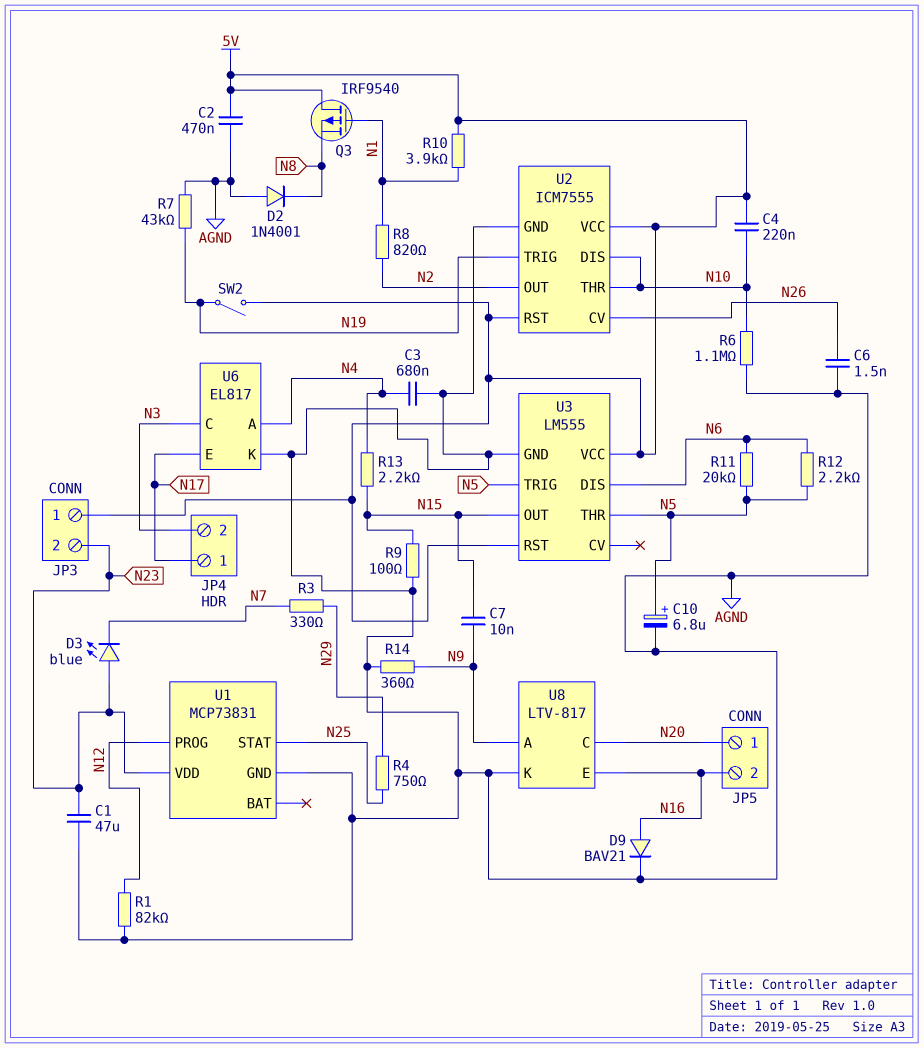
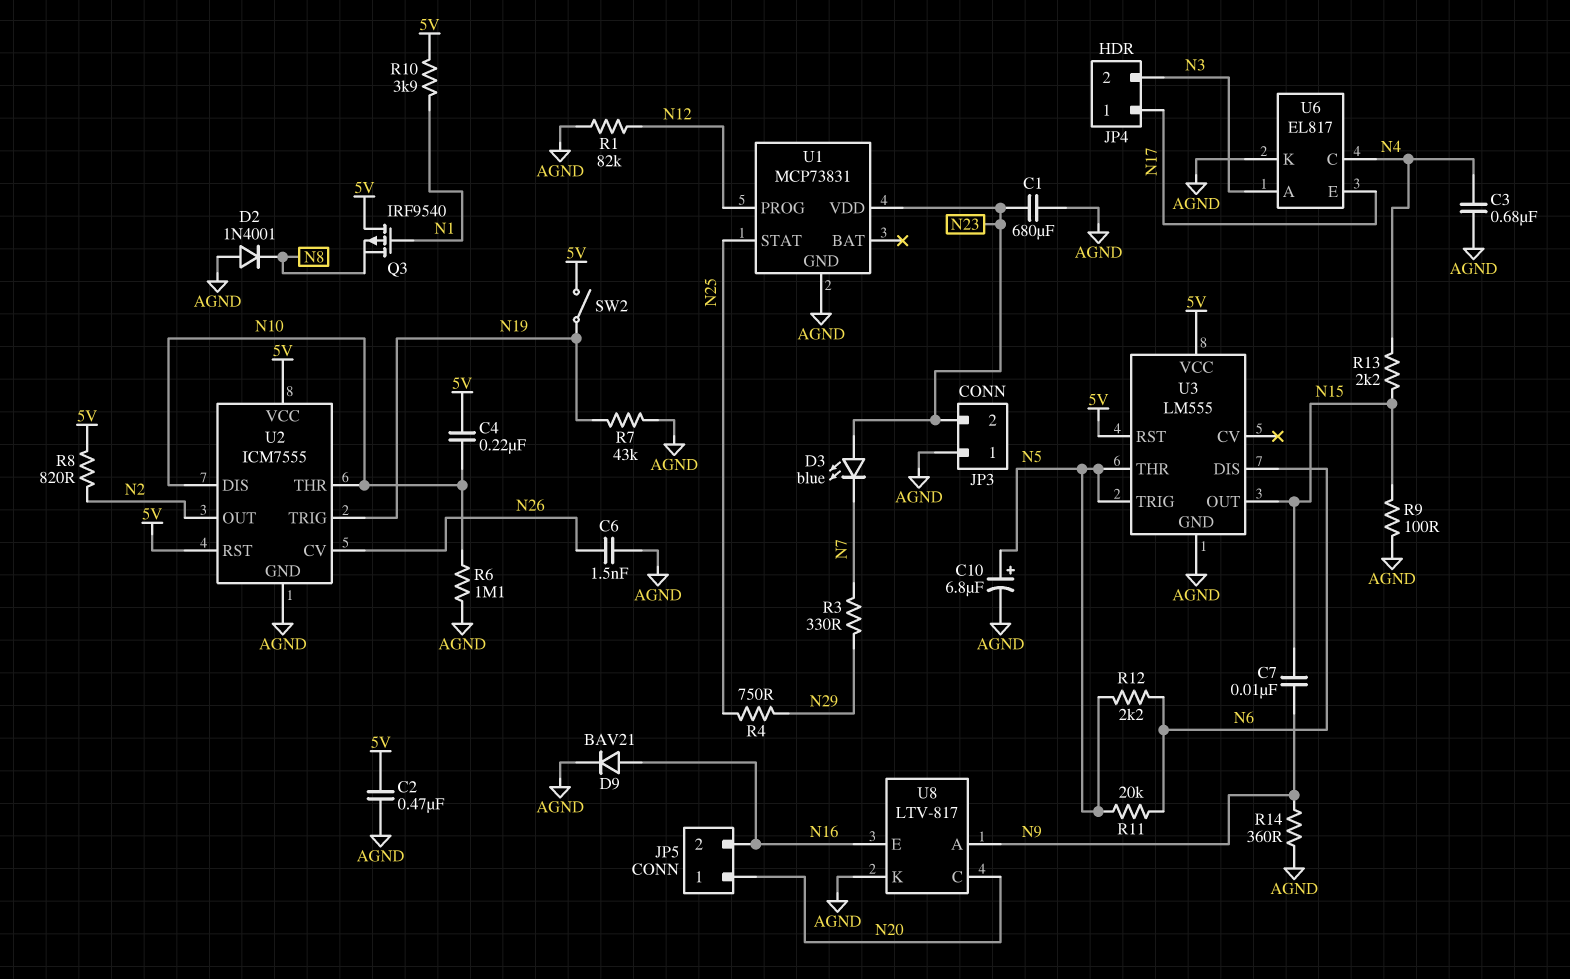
C1: 47uF (AGND, N23) -> 680uF (AGND, N23)
JP3 pin 1: 5V -> AGND
R8: 820 (N1, N2) -> 820 (5V, N2)
U6 pin A: N4 -> N3
U6 pin C: N3 -> N4

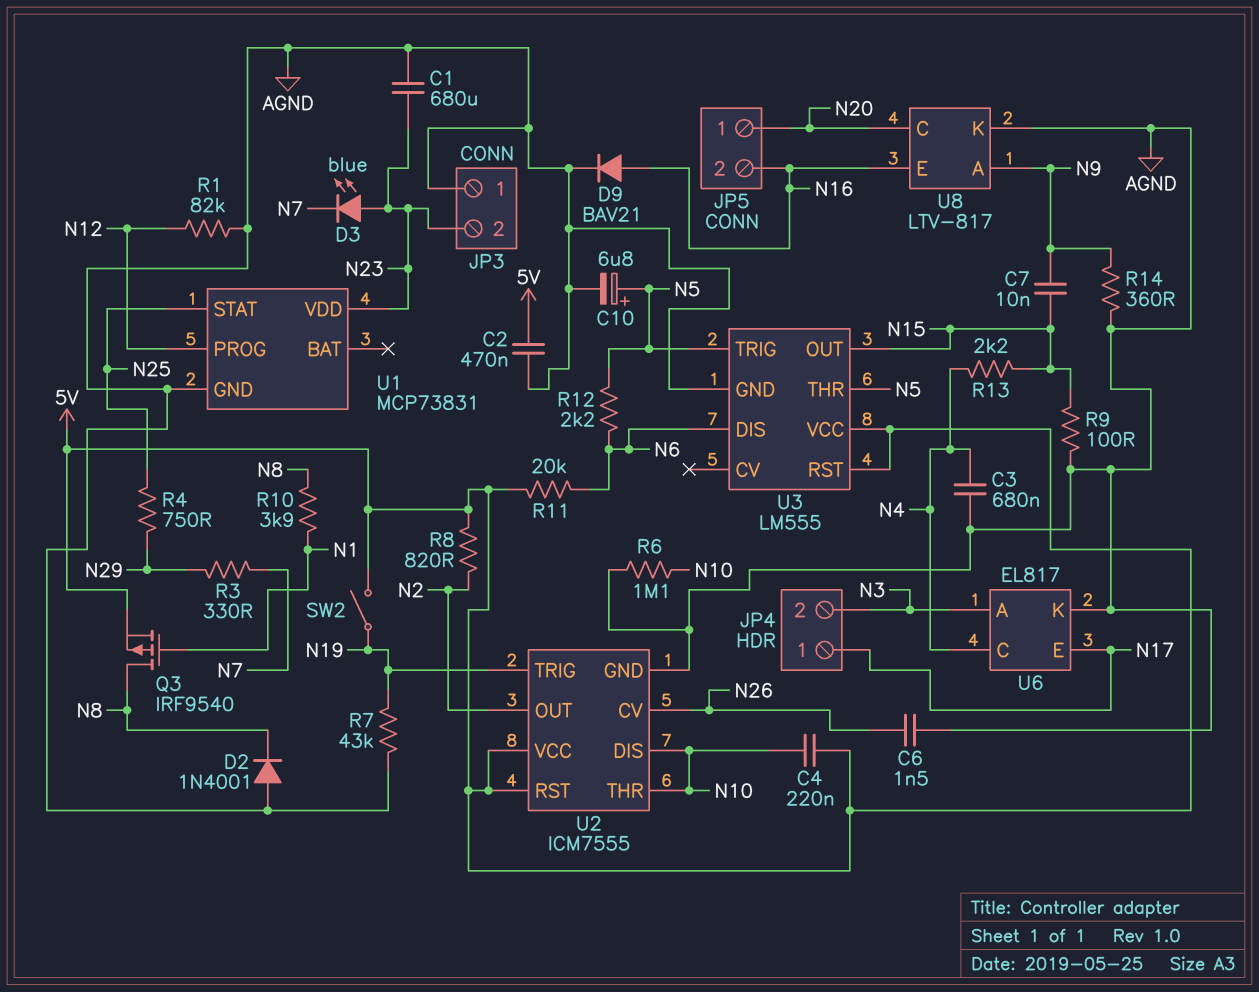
Q3: PMOS IRF9540 (G N1, D 5V, S N8) -> PMOS IRF9540 (G N1, D N8, S 5V)
R10: 3.9k (5V, N1) -> 3.9k (N1, N8)
R11: 20k (N5, N6) -> 20k (5V, N6)

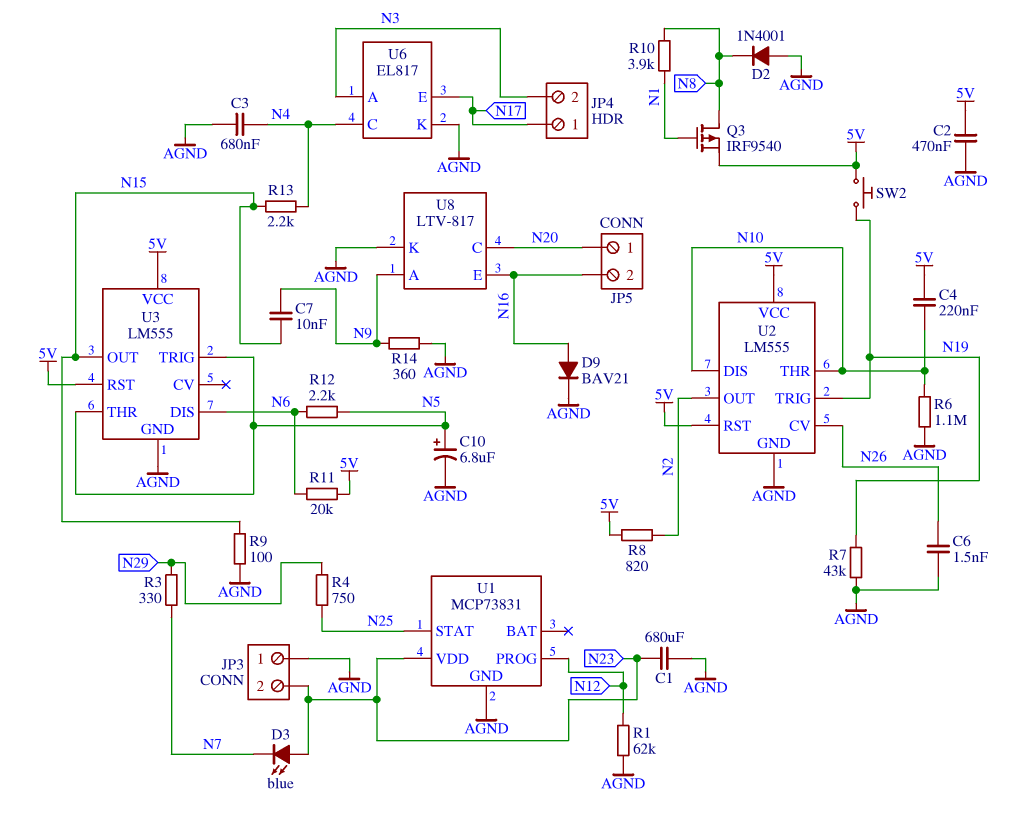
R1: 82k (AGND, N12) -> 62k (AGND, N12)
SW2: switch (5V, N19) -> button (5V, N19)
U2: ICM7555 -> LM555

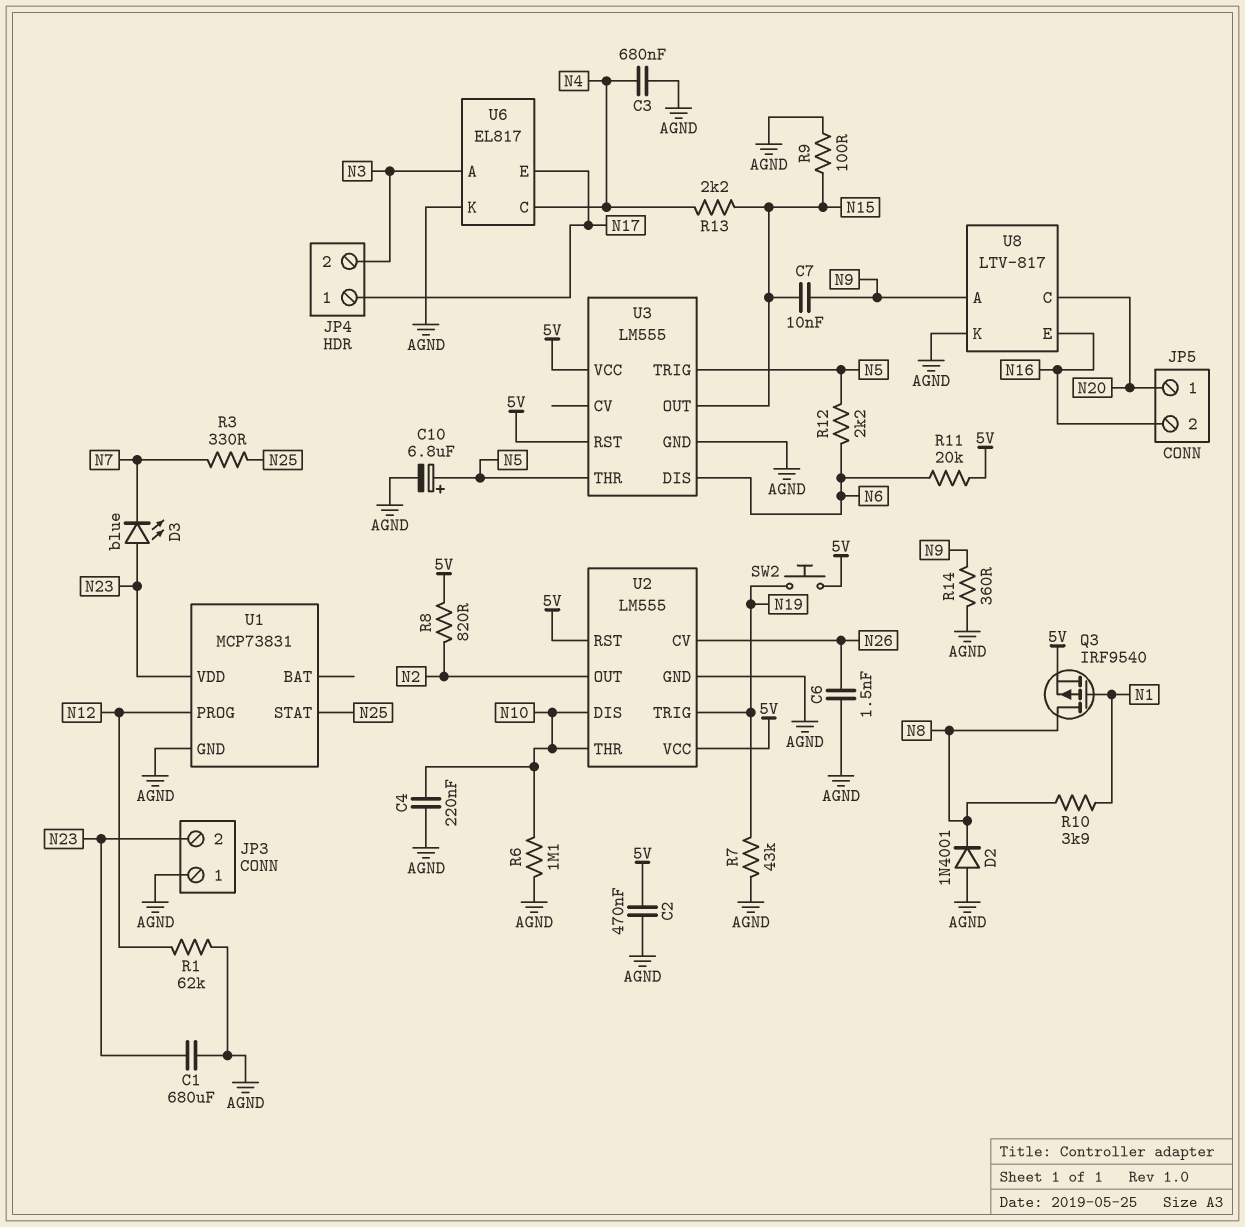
C4: 220nF (5V, N10) -> 220nF (AGND, N10)
D9: diode BAV21 (A N16, K AGND) -> none
R3: 330 (N7, N29) -> 330 (N7, N25)
R4: 750 (N25, N29) -> none

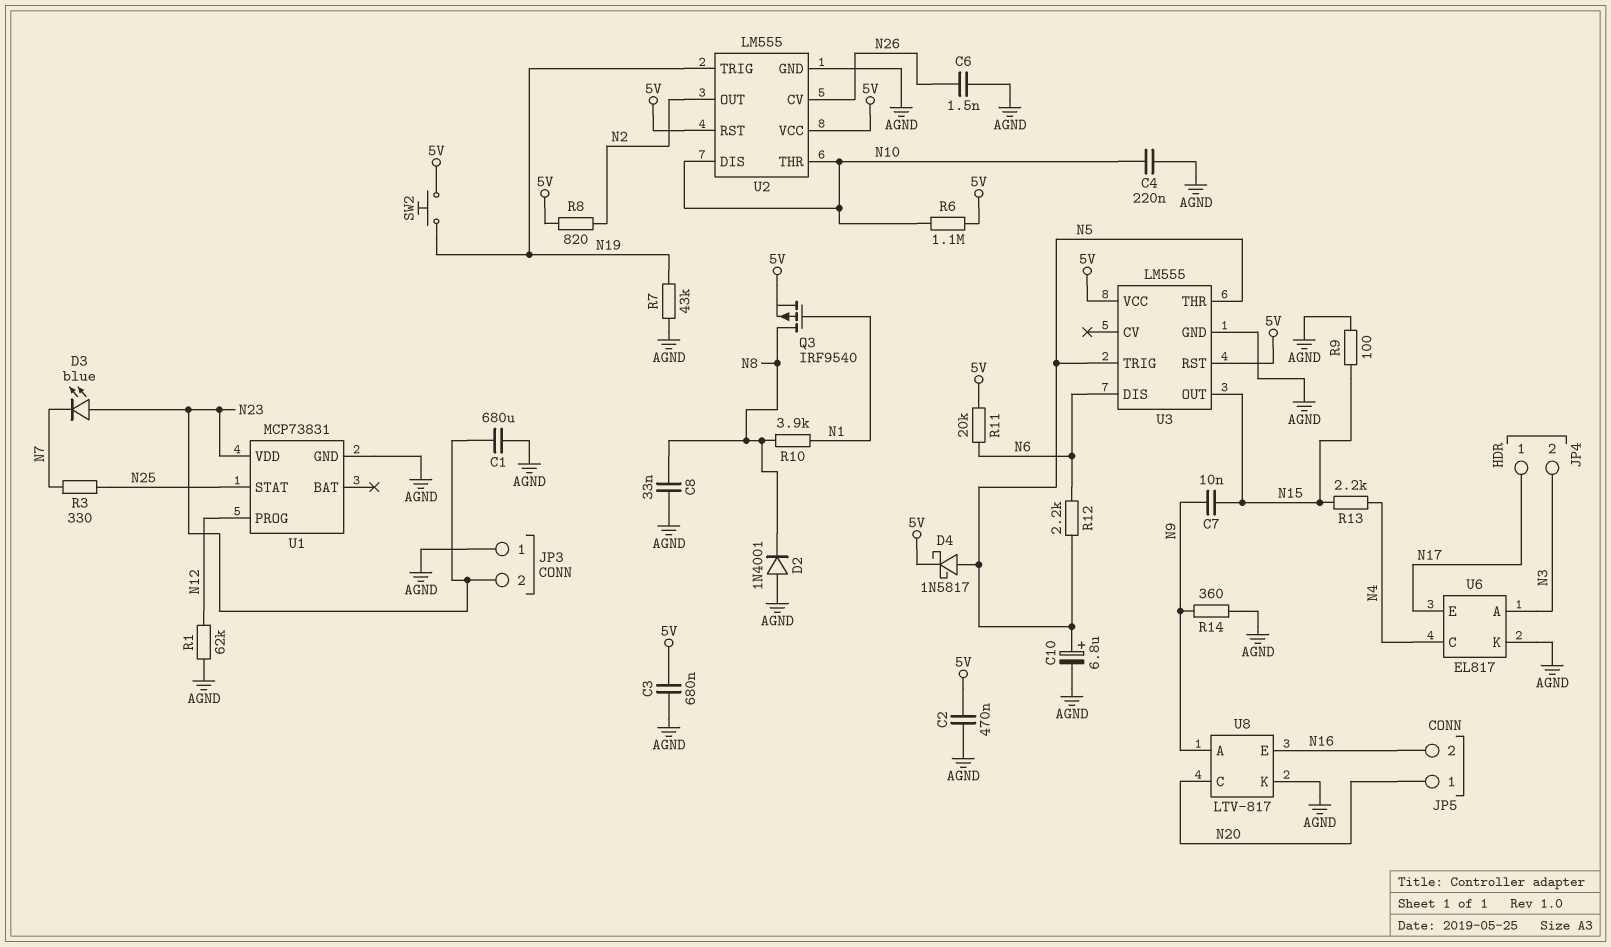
C3: 680nF (AGND, N4) -> 680nF (5V, AGND)
C8: none -> 33nF (AGND, N8)
D4: none -> schottky 1N5817 (A N5, K 5V)
R6: 1.1M (AGND, N10) -> 1.1M (5V, N10)

